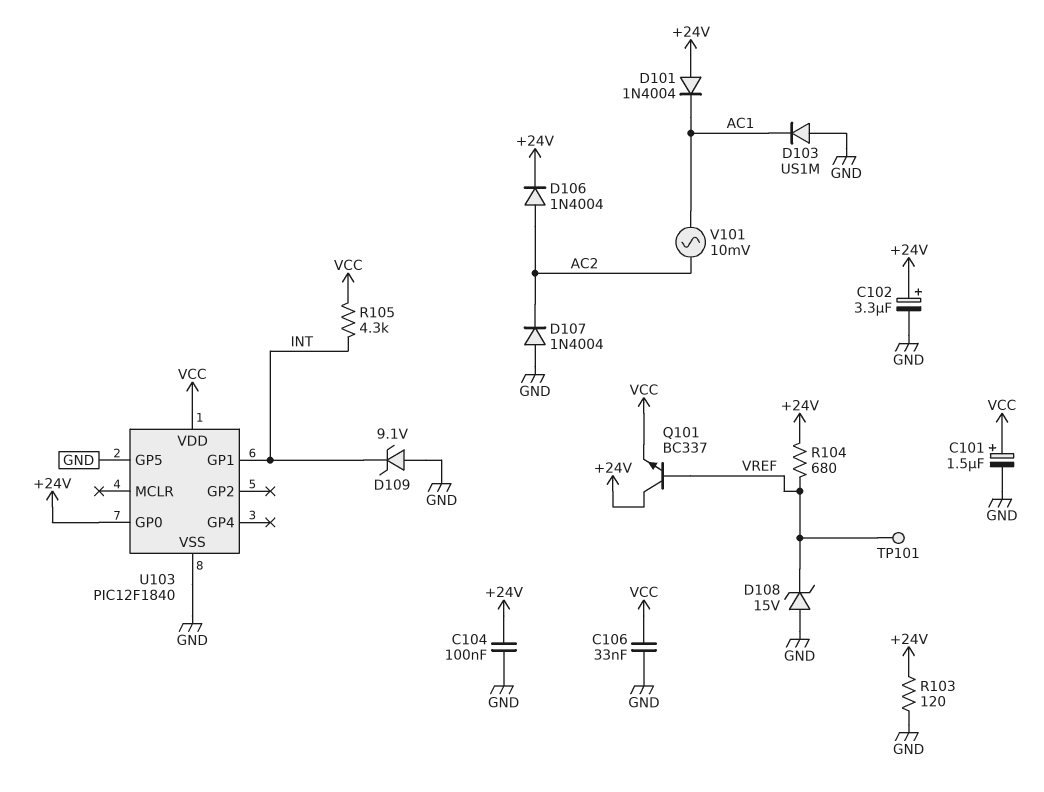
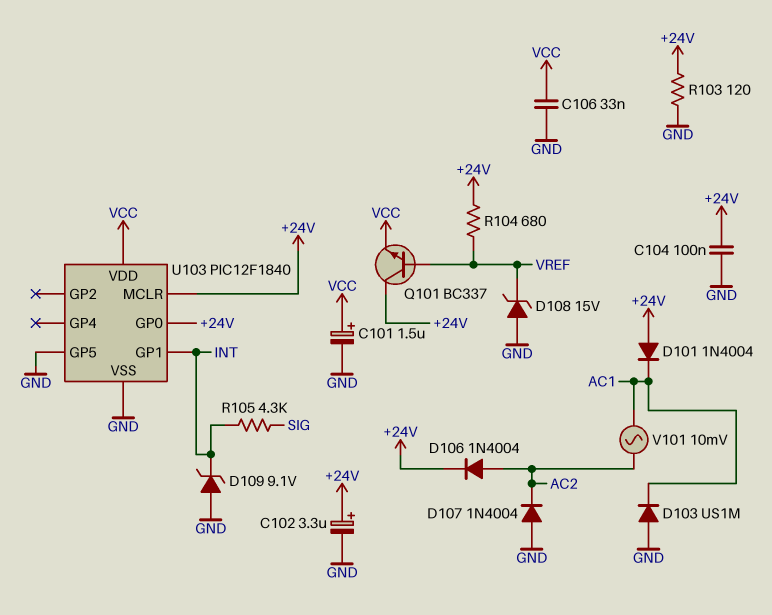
R105: 4.3k (INT, VCC) -> 4.3k (INT, SIG)
TP101: test point (VREF) -> none
U103 pin MCLR: none -> +24V

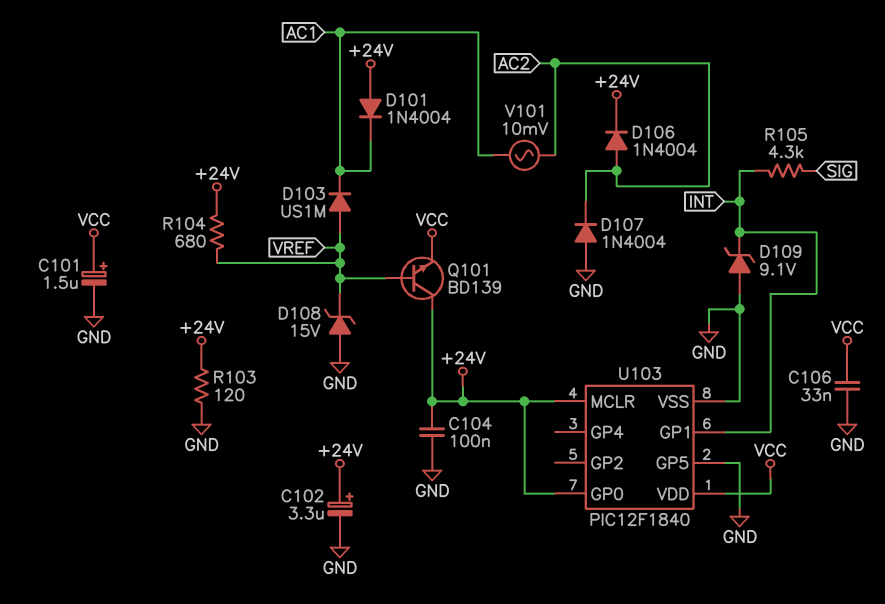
D103: diode US1M (A GND, K AC1) -> diode US1M (A VREF, K AC1)
Q101: NPN BC337 (B VREF, C +24V, E VCC) -> NPN BD139 (B VREF, C +24V, E VCC)

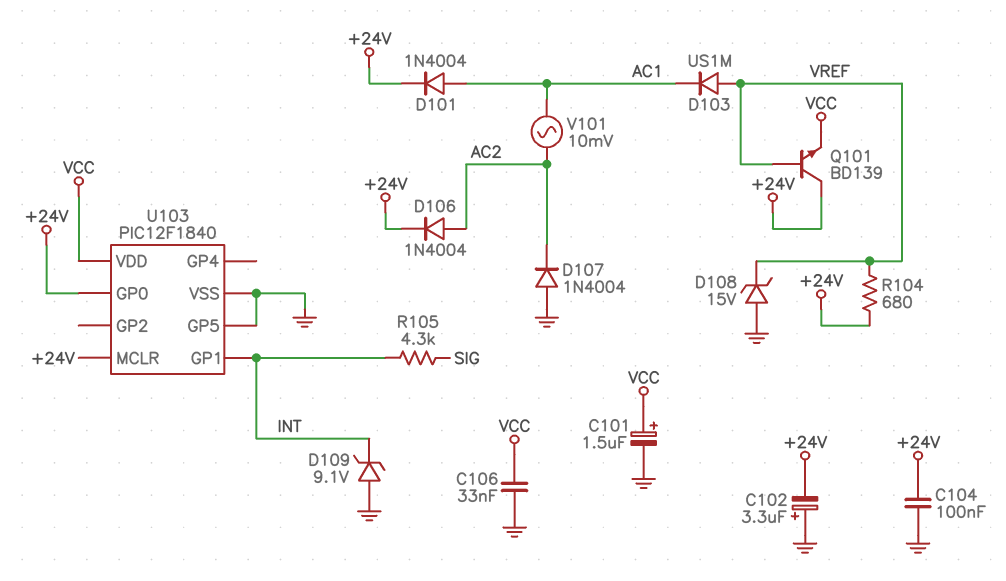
C102: 3.3uF (plus +24V, minus GND) -> 3.3uF (plus GND, minus +24V)
D101: diode 1N4004 (A +24V, K AC1) -> diode 1N4004 (A AC1, K +24V)
R103: 120 (+24V, GND) -> none

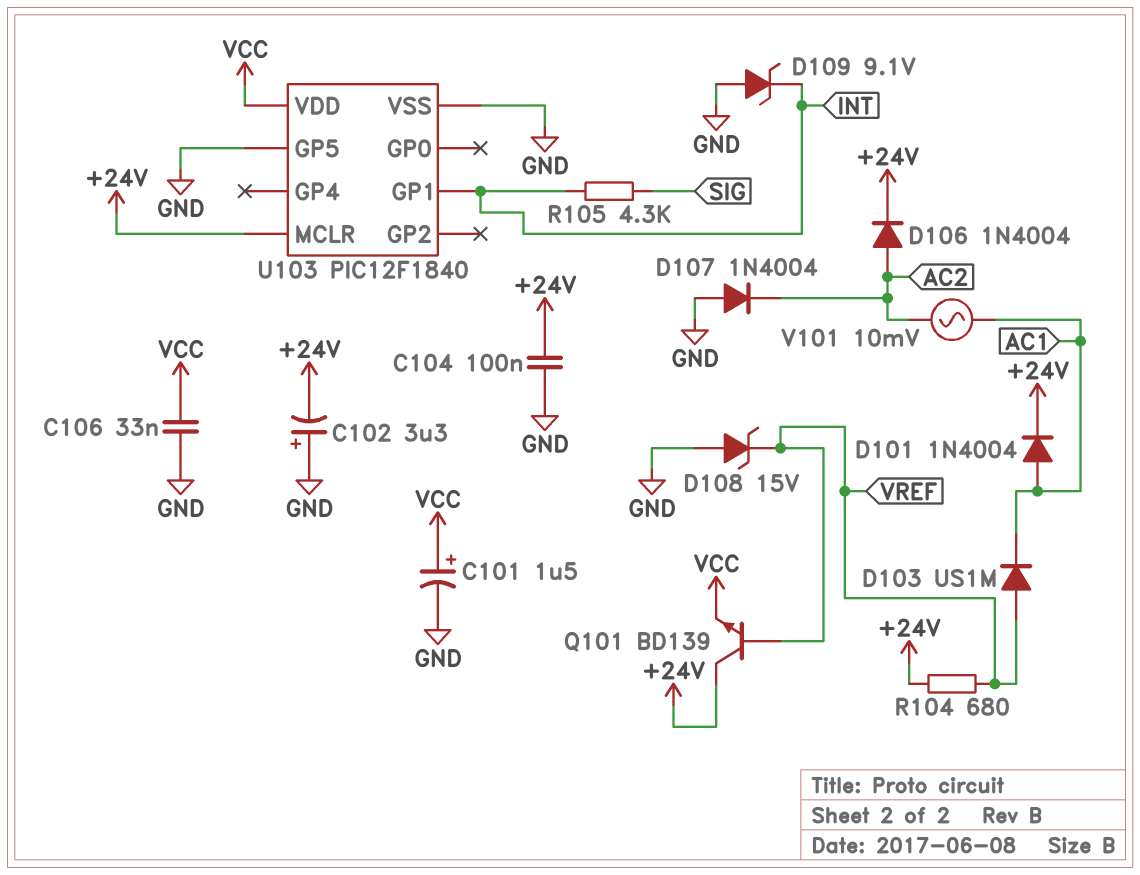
U103 pin GP0: +24V -> none

